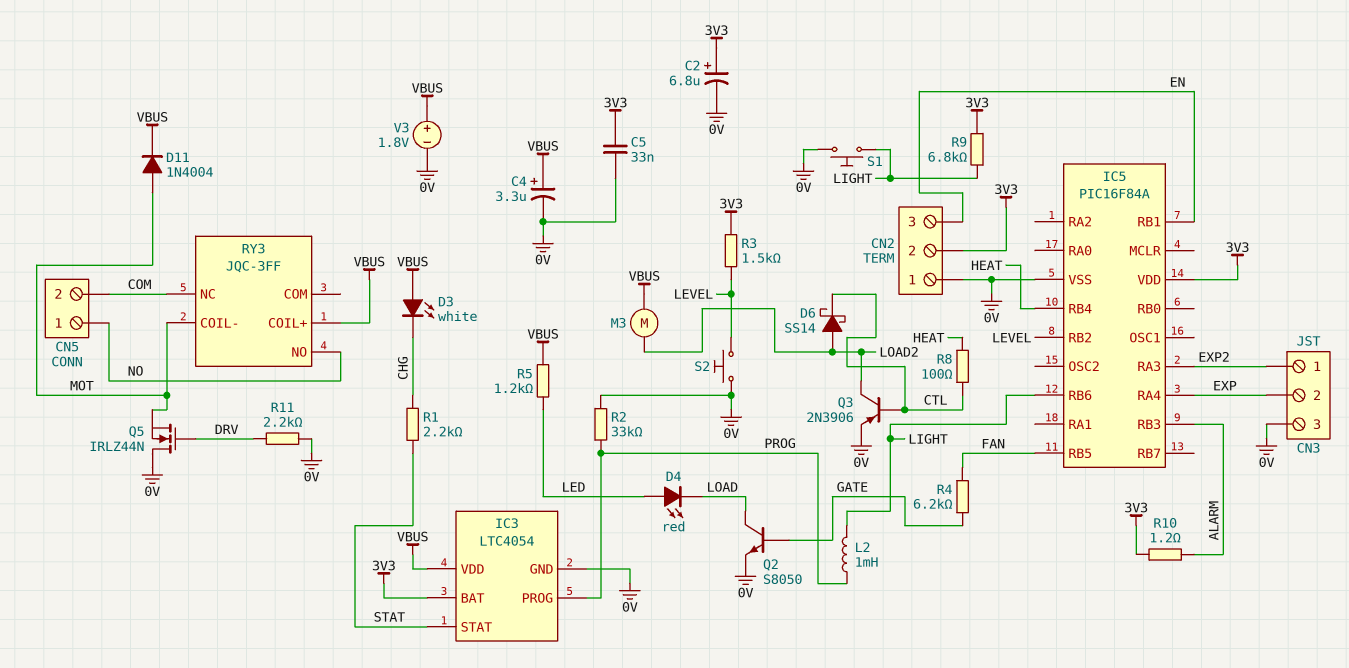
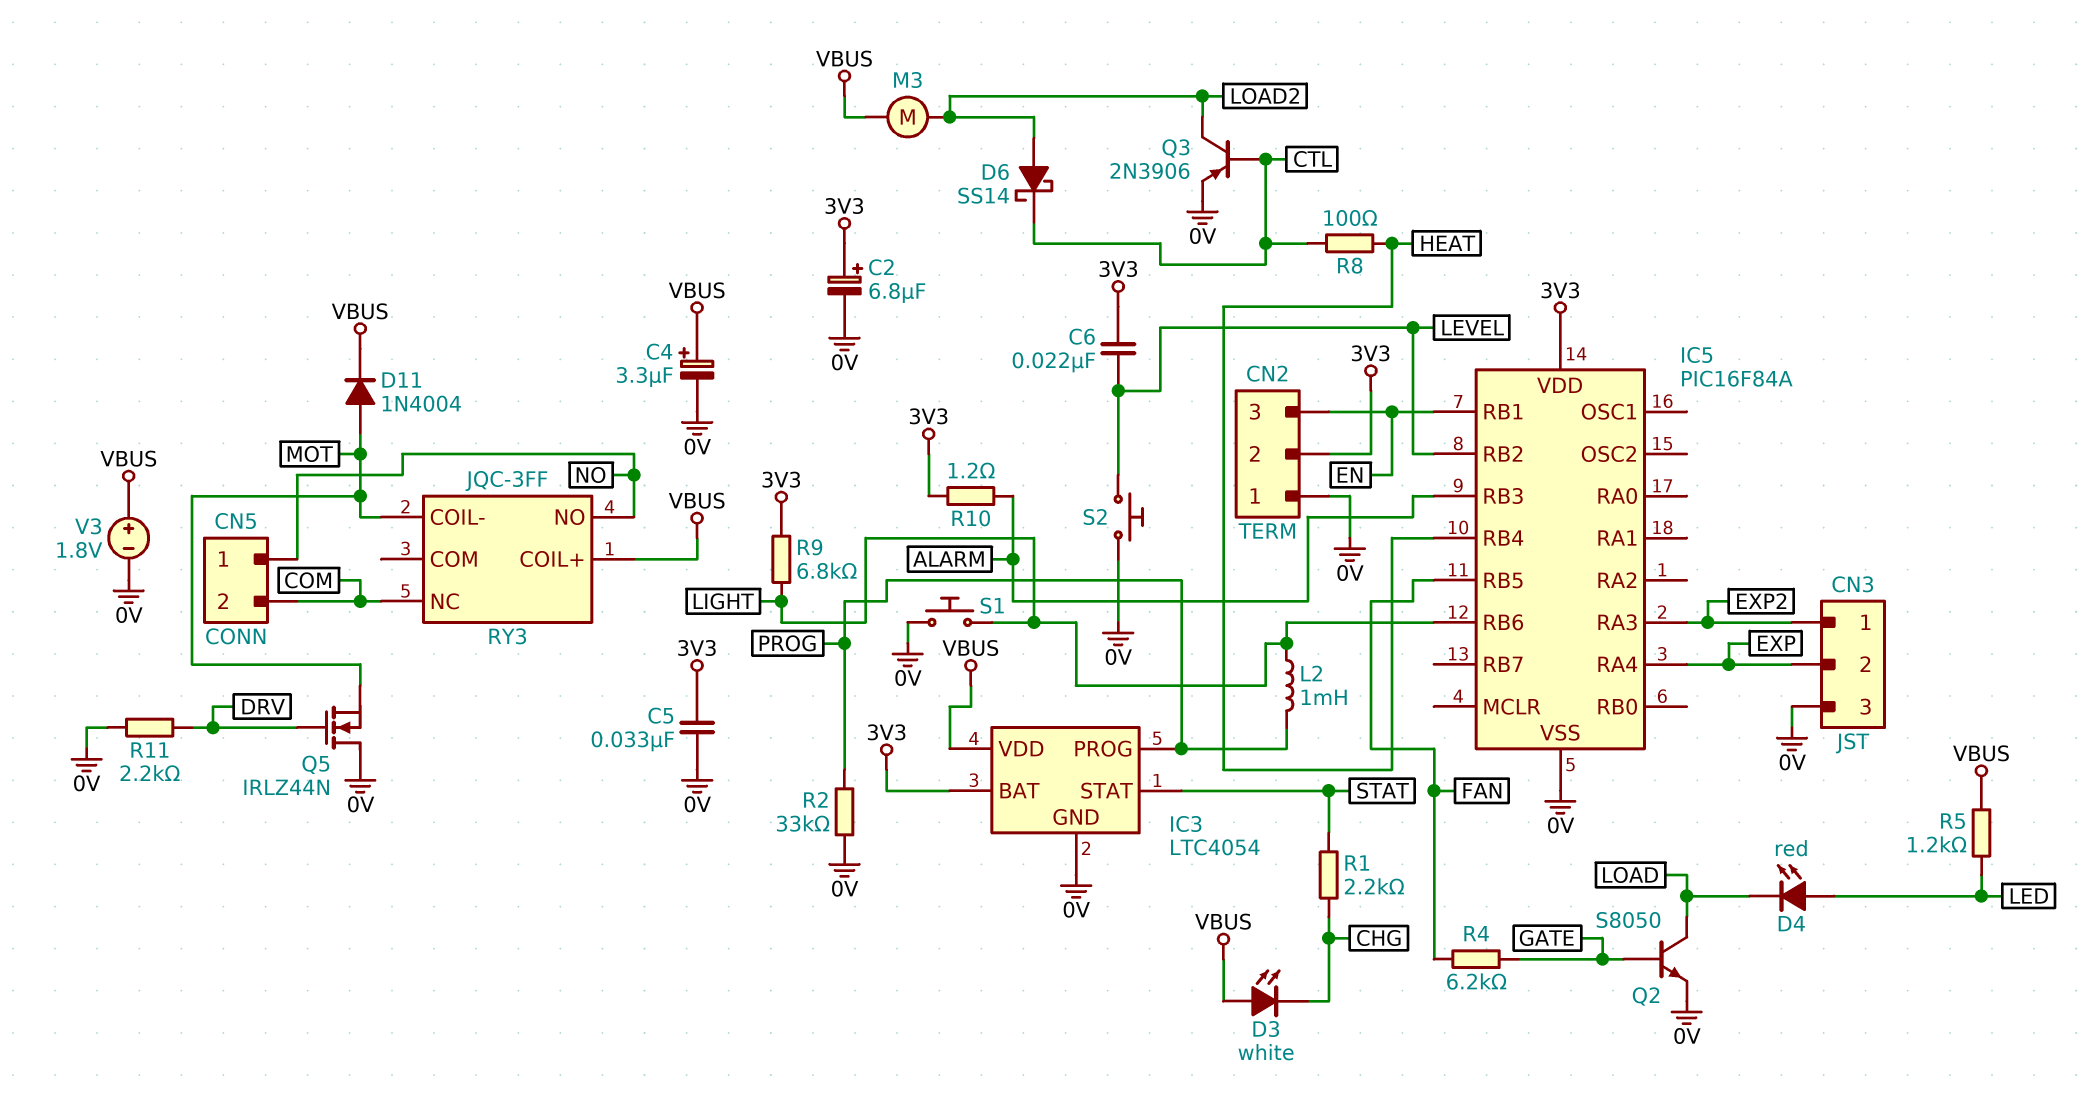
C6: none -> 22nF (3V3, LEVEL)
R3: 1.5k (3V3, LEVEL) -> none

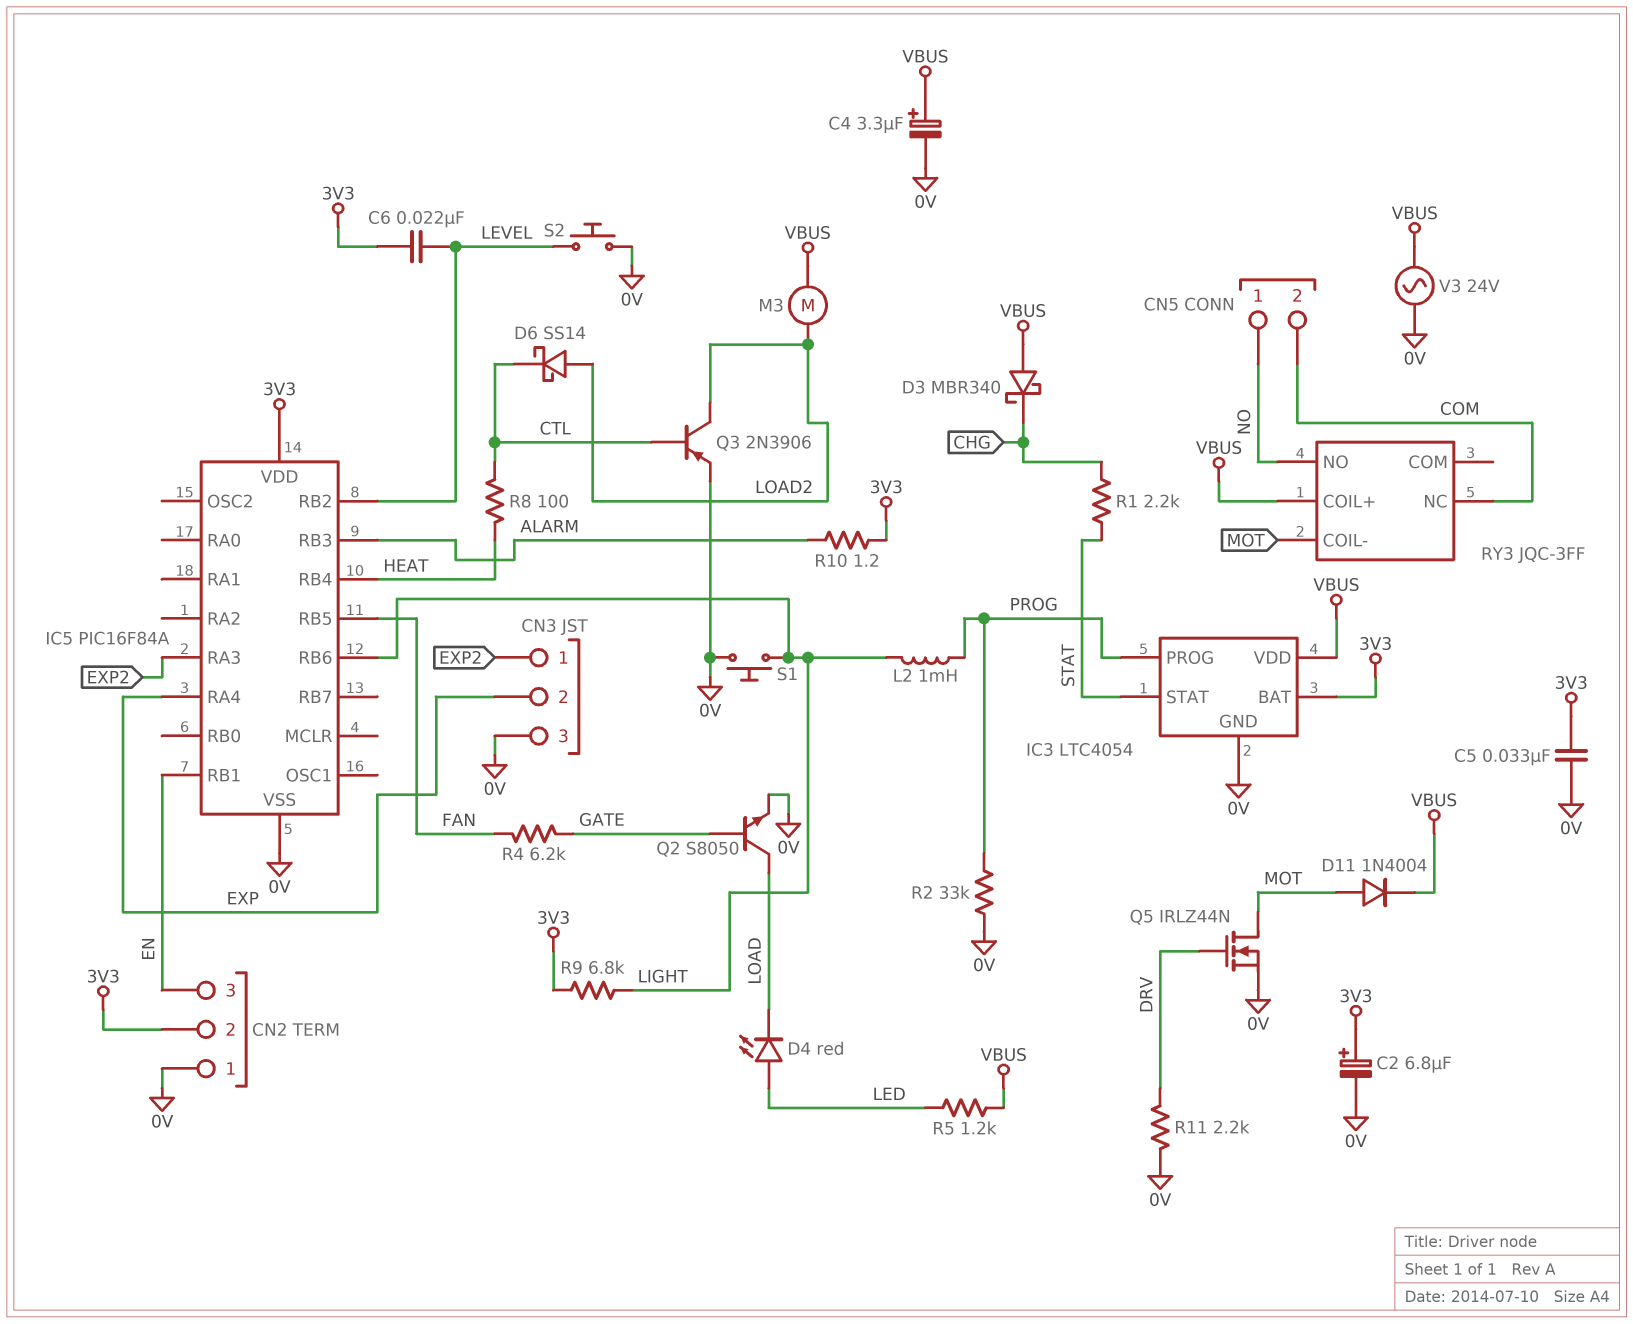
D3: LED white (A VBUS, K CHG) -> schottky MBR340 (A VBUS, K CHG)
Q5: NMOS IRLZ44N (G DRV, D 0V, S MOT) -> NMOS IRLZ44N (G DRV, D MOT, S 0V)
V3: 1.8V (plus VBUS, minus 0V) -> AC 24V (0V, VBUS)

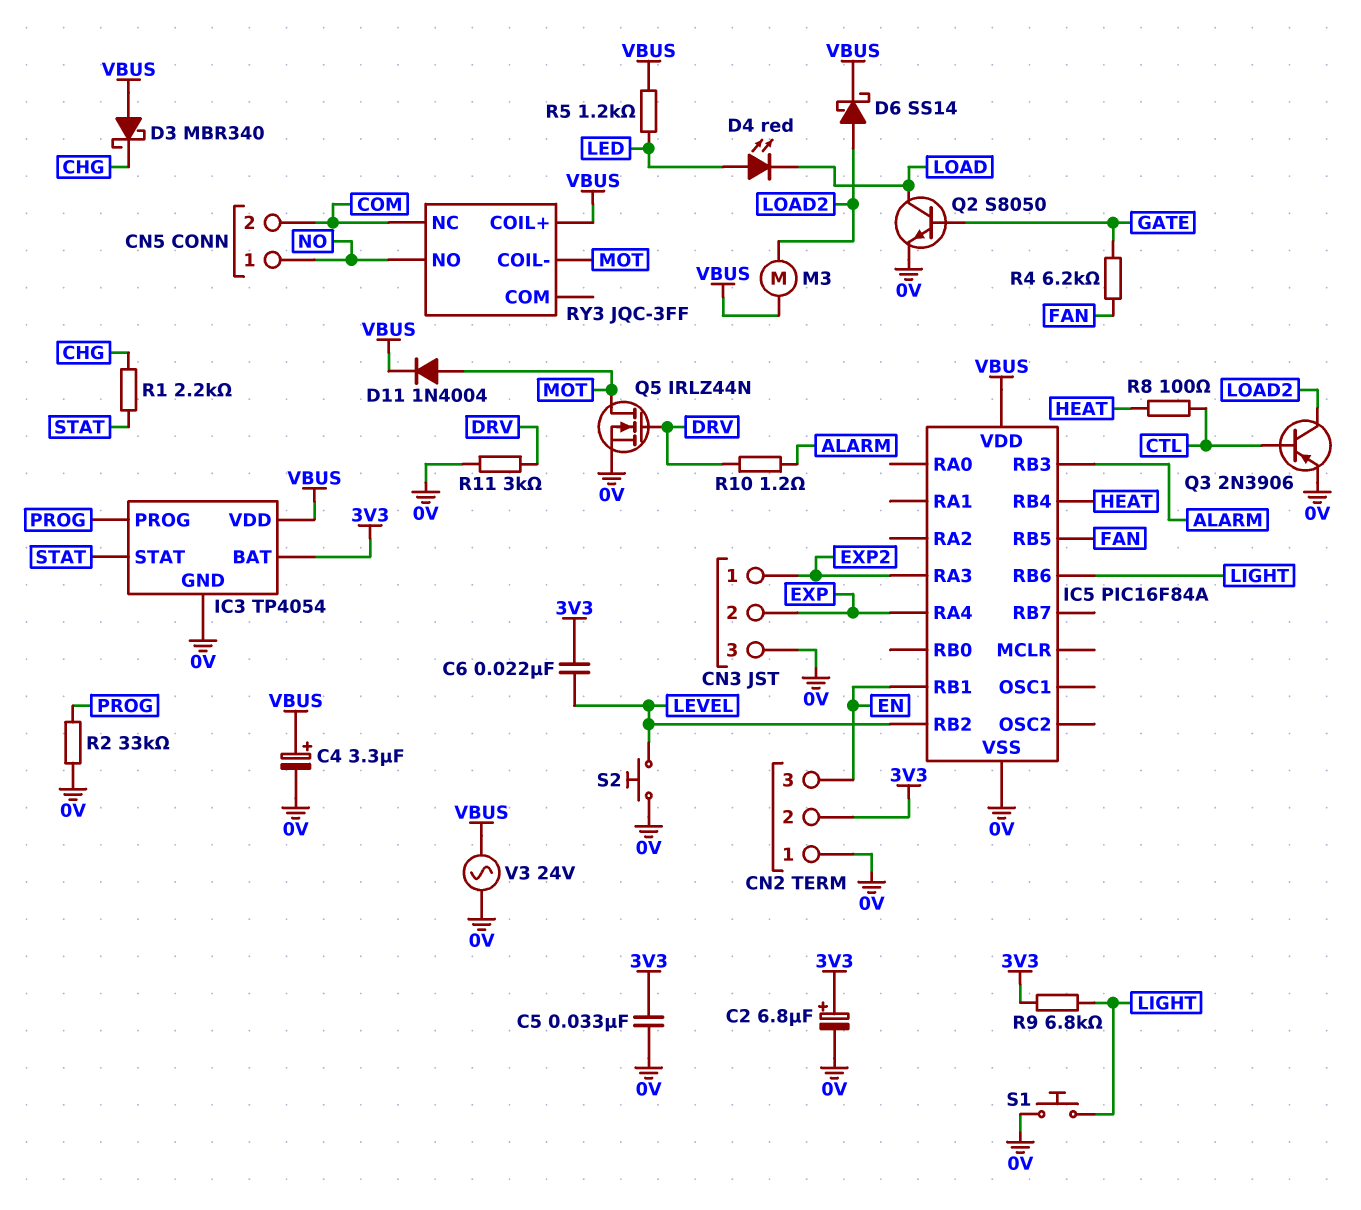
D6: schottky SS14 (A LOAD2, K CTL) -> schottky SS14 (A LOAD2, K VBUS)
IC3: LTC4054 -> TP4054
IC5 pin VDD: 3V3 -> VBUS
L2: 1mH (LIGHT, PROG) -> none
R10: 1.2 (3V3, ALARM) -> 1.2 (ALARM, DRV)
R11: 2.2k (0V, DRV) -> 3k (0V, DRV)

